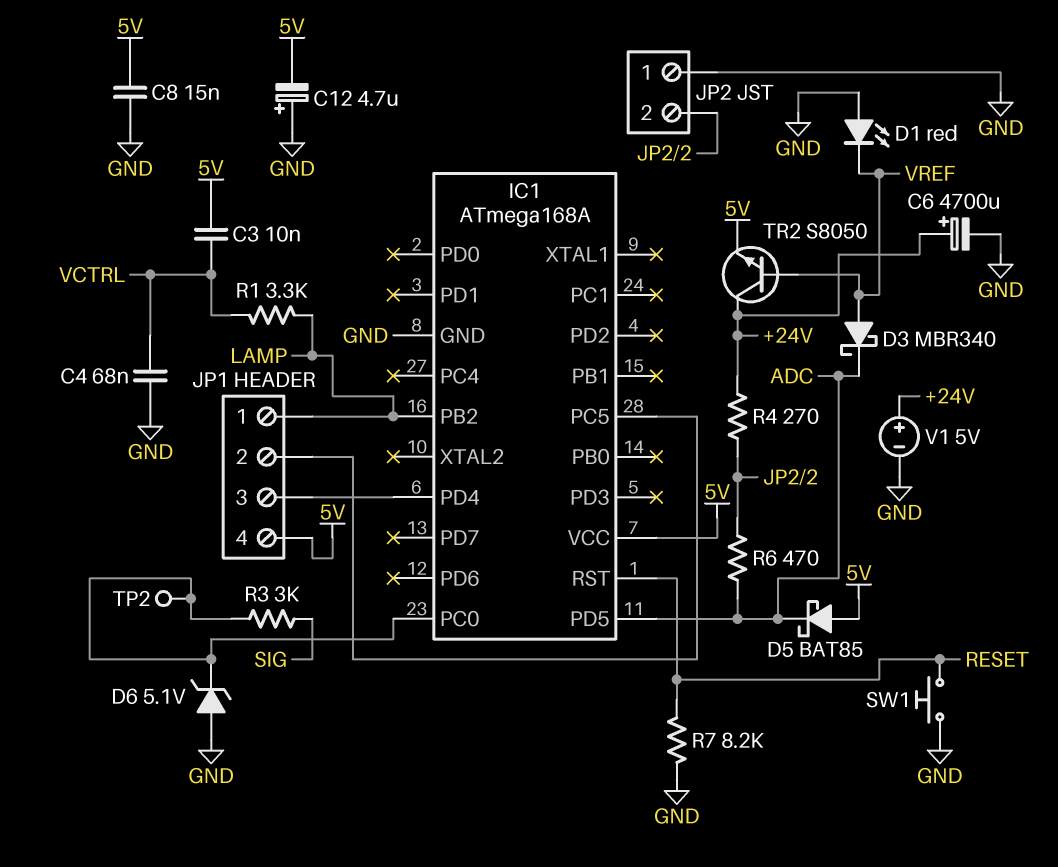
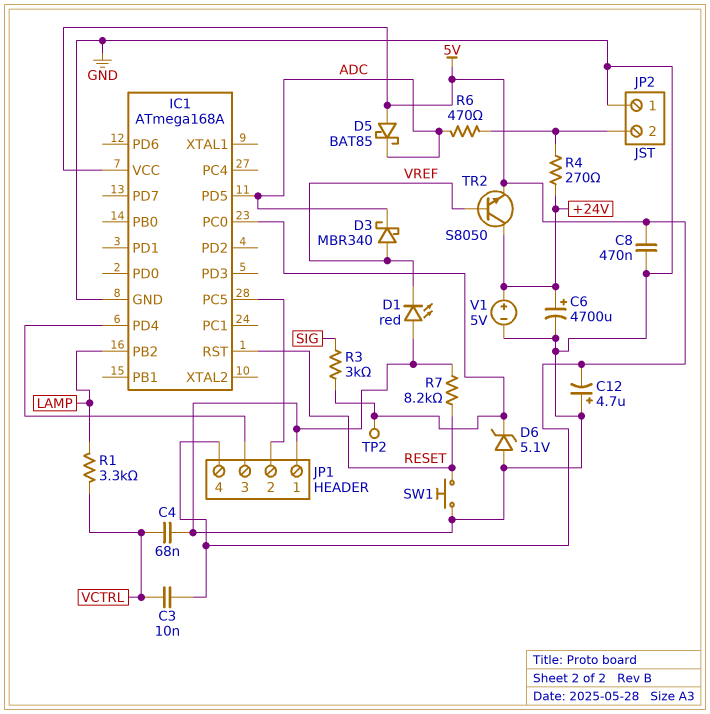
C8: 15nF (5V, GND) -> 470nF (5V, GND)
JP1 pin 1: LAMP -> GND

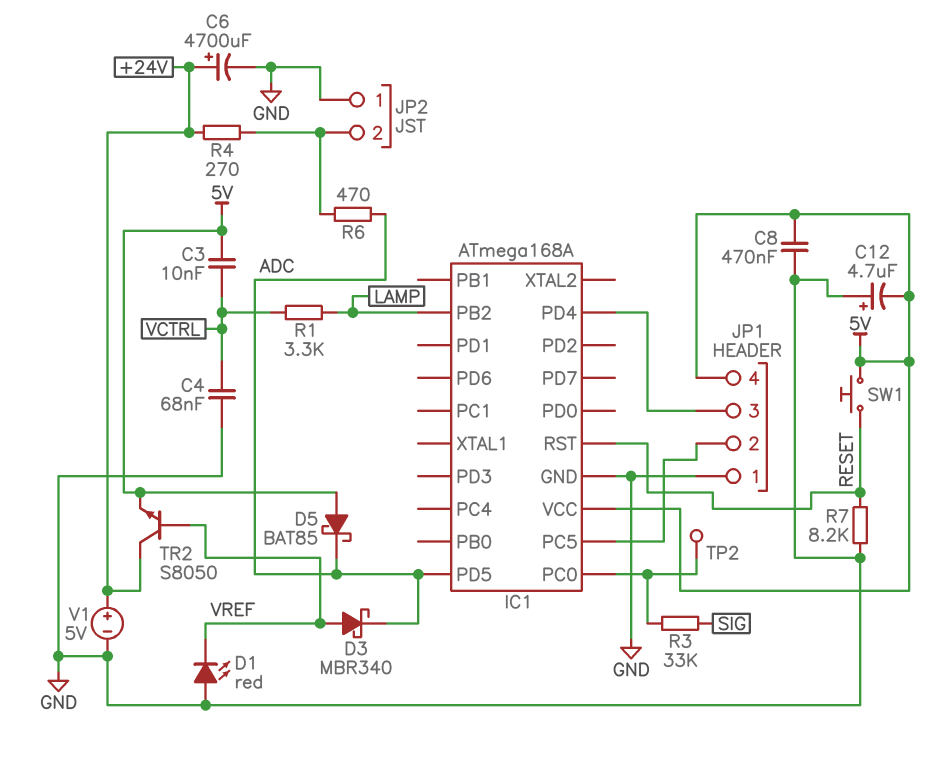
D6: zener 5.1V (A GND, K IC1/PC0) -> none
R3: 3k (IC1/PC0, SIG) -> 33k (IC1/PC0, SIG)
SW1: button (GND, RESET) -> button (5V, RESET)

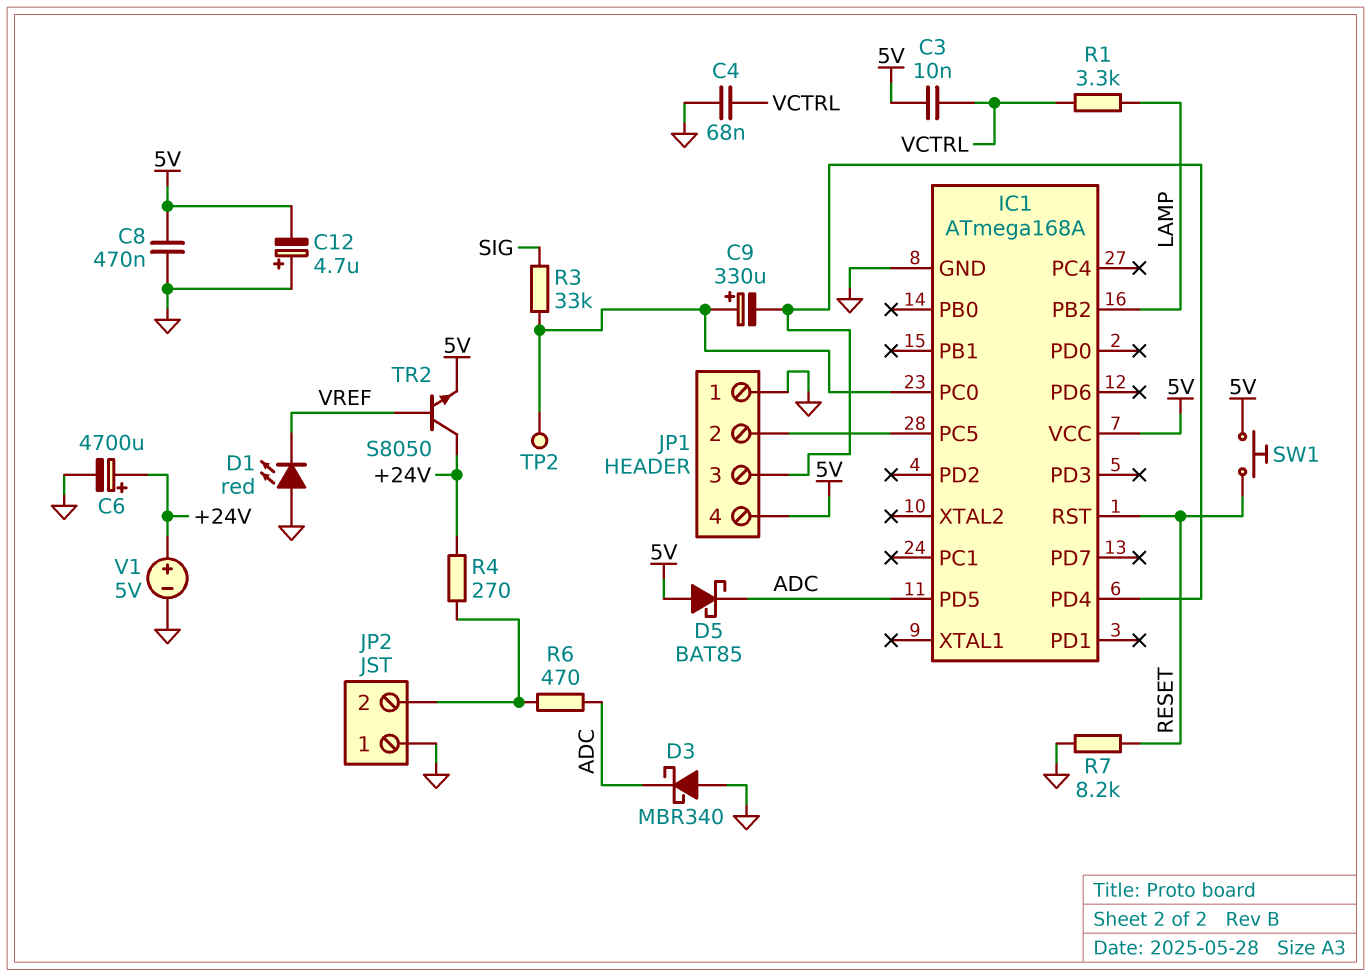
C9: none -> 330uF (plus IC1/PC0, minus IC1/PD4)
D3: schottky MBR340 (A VREF, K ADC) -> schottky MBR340 (A GND, K ADC)

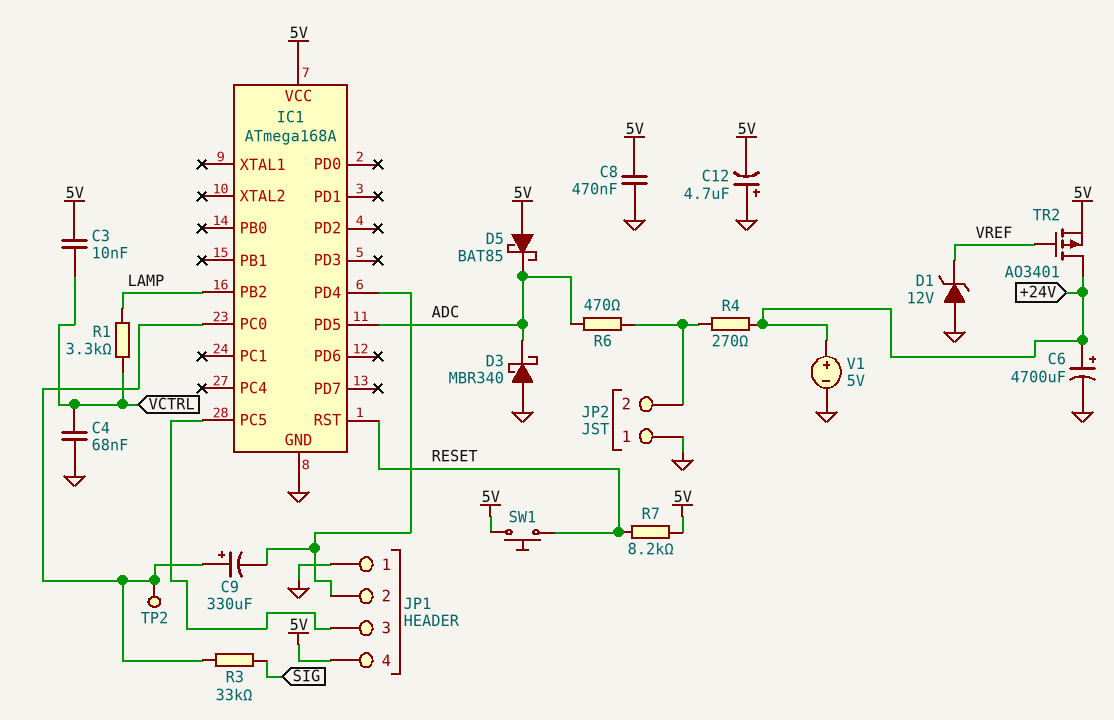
D1: LED red (A GND, K VREF) -> zener 12V (A GND, K VREF)
JP1 pin 2: IC1/PC5 -> IC1/PD4
JP1 pin 3: IC1/PD4 -> IC1/PC5
R7: 8.2k (GND, RESET) -> 8.2k (5V, RESET)
TR2: NPN S8050 (B VREF, C +24V, E 5V) -> PMOS AO3401 (G VREF, D +24V, S 5V)

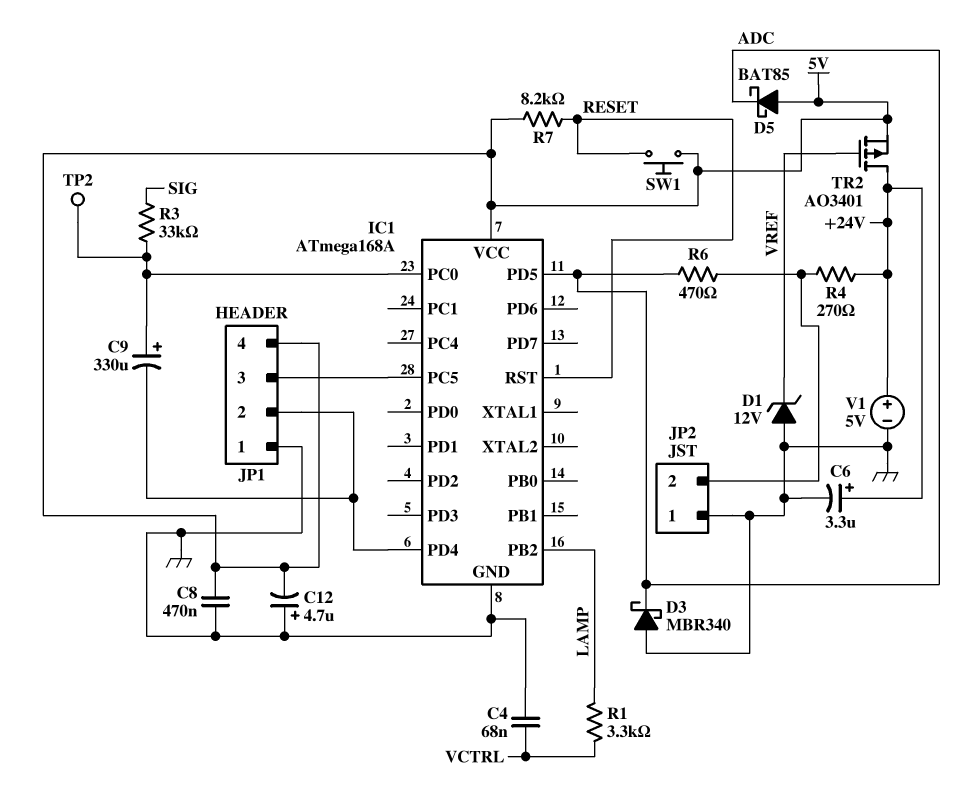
C3: 10nF (5V, VCTRL) -> none
C6: 4700uF (plus +24V, minus GND) -> 3.3uF (plus +24V, minus GND)

